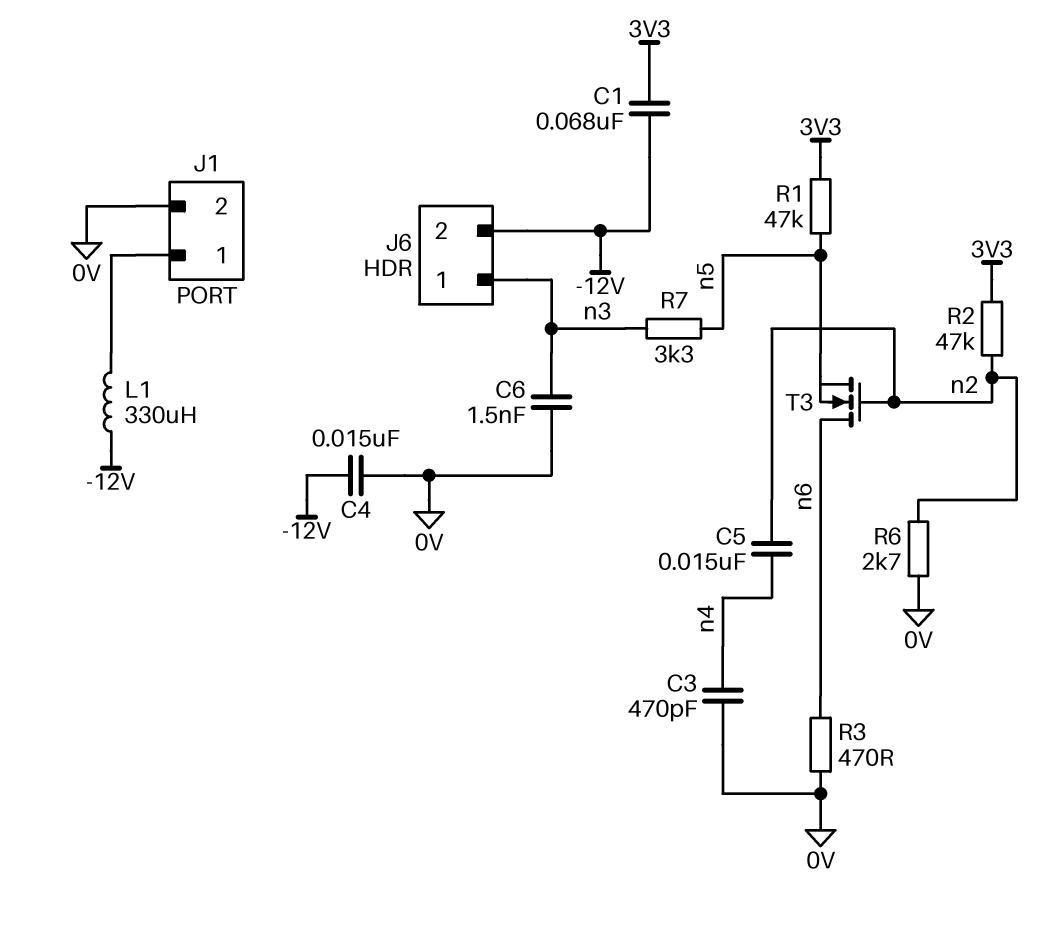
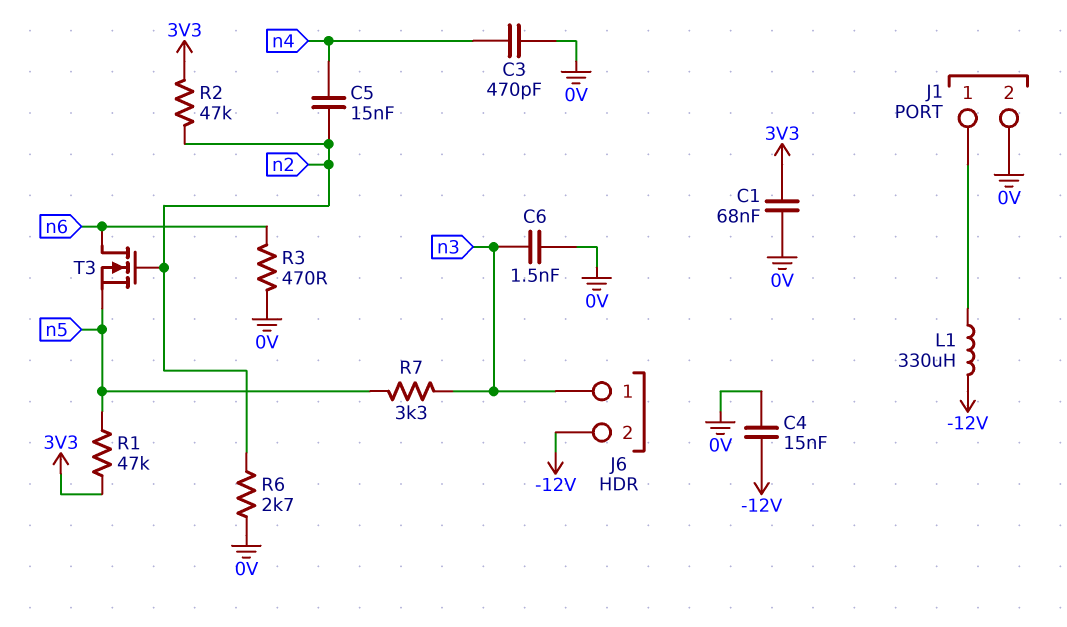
C1: 68nF (-12V, 3V3) -> 68nF (0V, 3V3)

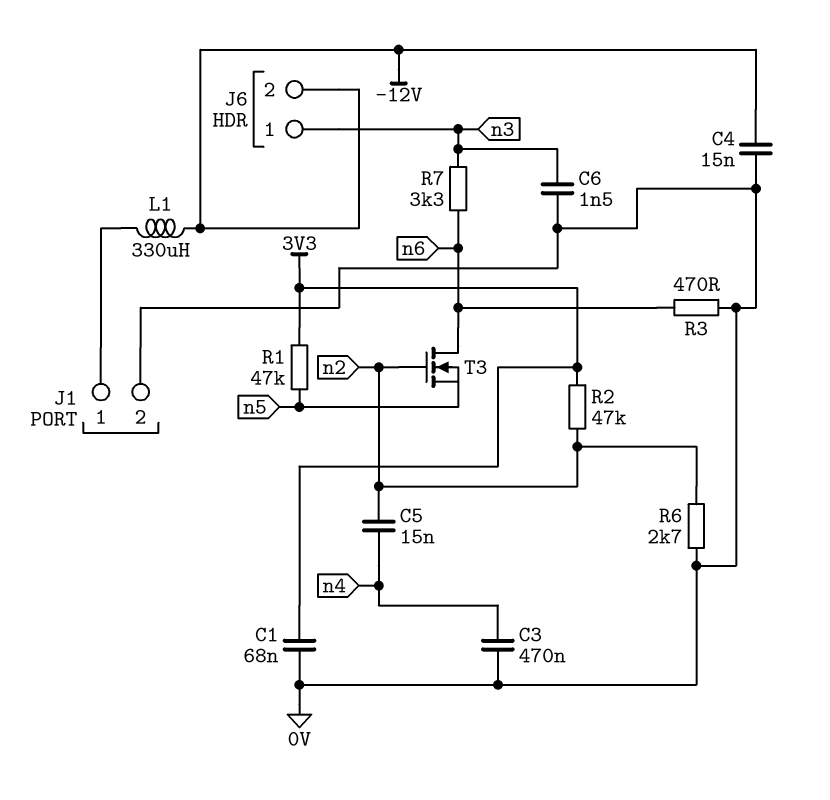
C3: 470pF (0V, n4) -> 470nF (0V, n4)
R7: 3.3k (n3, n5) -> 3.3k (n3, n6)

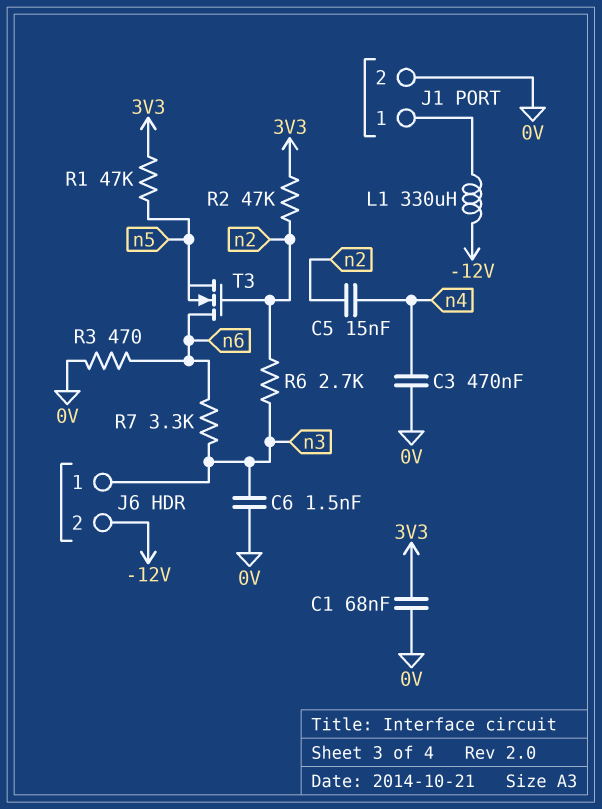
C4: 15nF (-12V, 0V) -> none
R6: 2.7k (0V, n2) -> 2.7k (n2, n3)

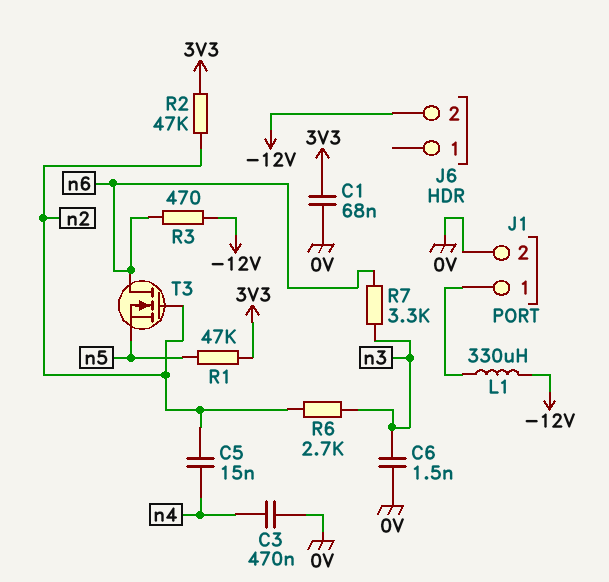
J6 pin 1: n3 -> none
R3: 470 (0V, n6) -> 470 (-12V, n6)

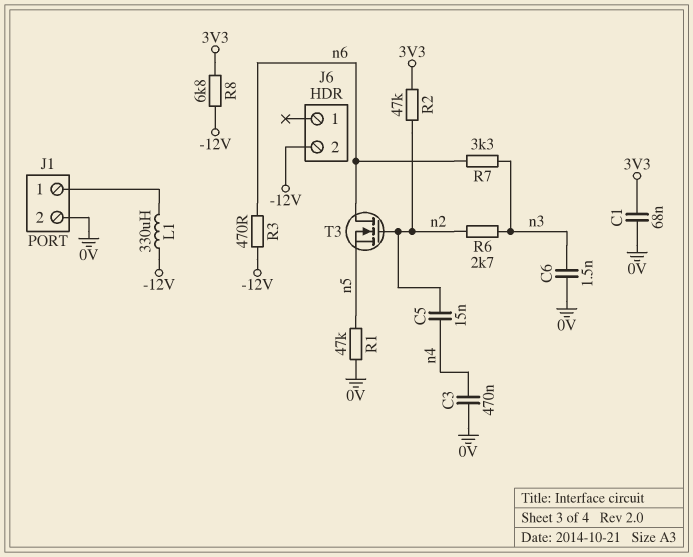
R1: 47k (3V3, n5) -> 47k (0V, n5)
R8: none -> 6.8k (-12V, 3V3)

